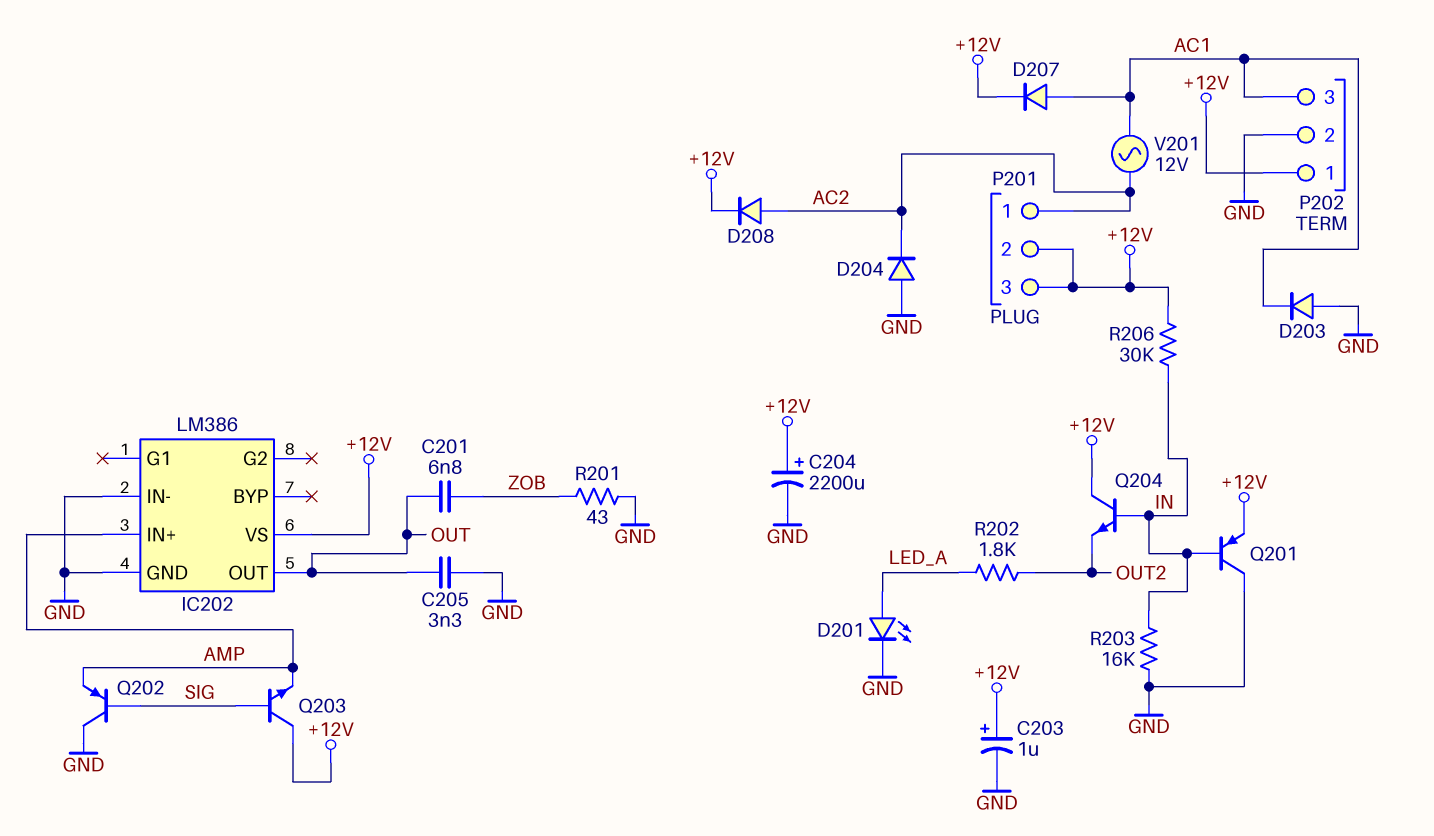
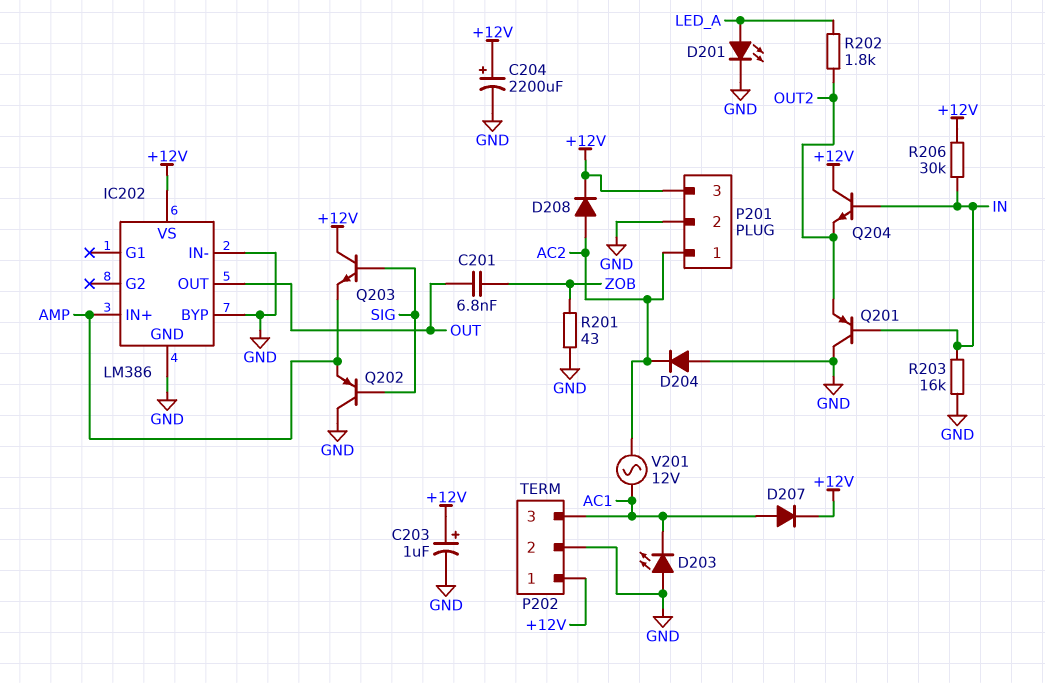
C205: 3.3nF (GND, OUT) -> none
D203: diode (A GND, K AC1) -> LED (A GND, K AC1)
IC202 pin BYP: none -> GND
P201 pin 2: +12V -> GND
Q201: PNP (B IN, C GND, E +12V) -> PNP (B IN, C GND, E OUT2)

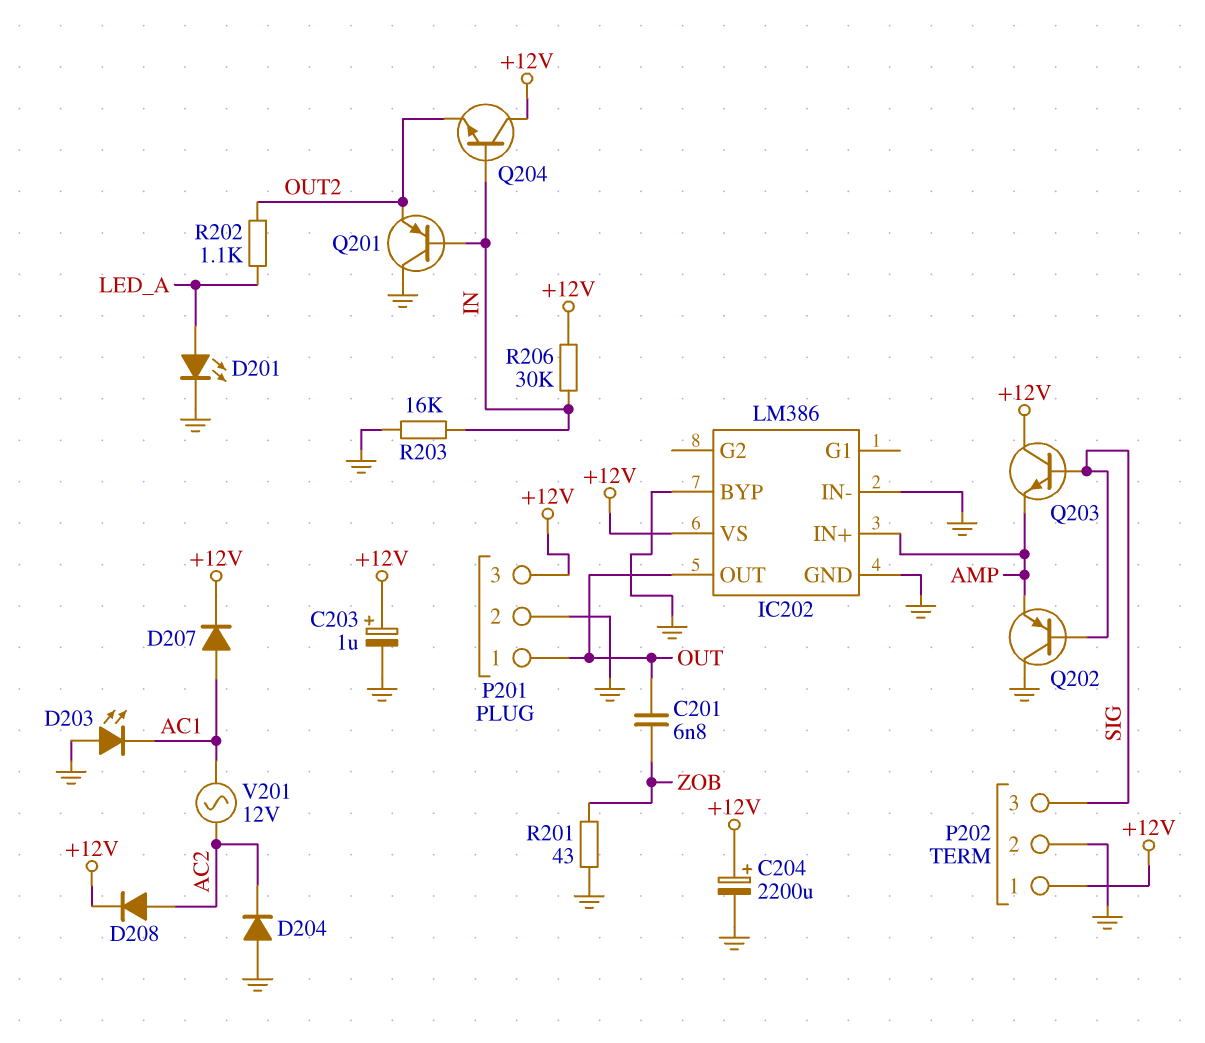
P201 pin 1: AC2 -> OUT
P202 pin 3: AC1 -> SIG
R202: 1.8k (LED_A, OUT2) -> 1.1k (LED_A, OUT2)

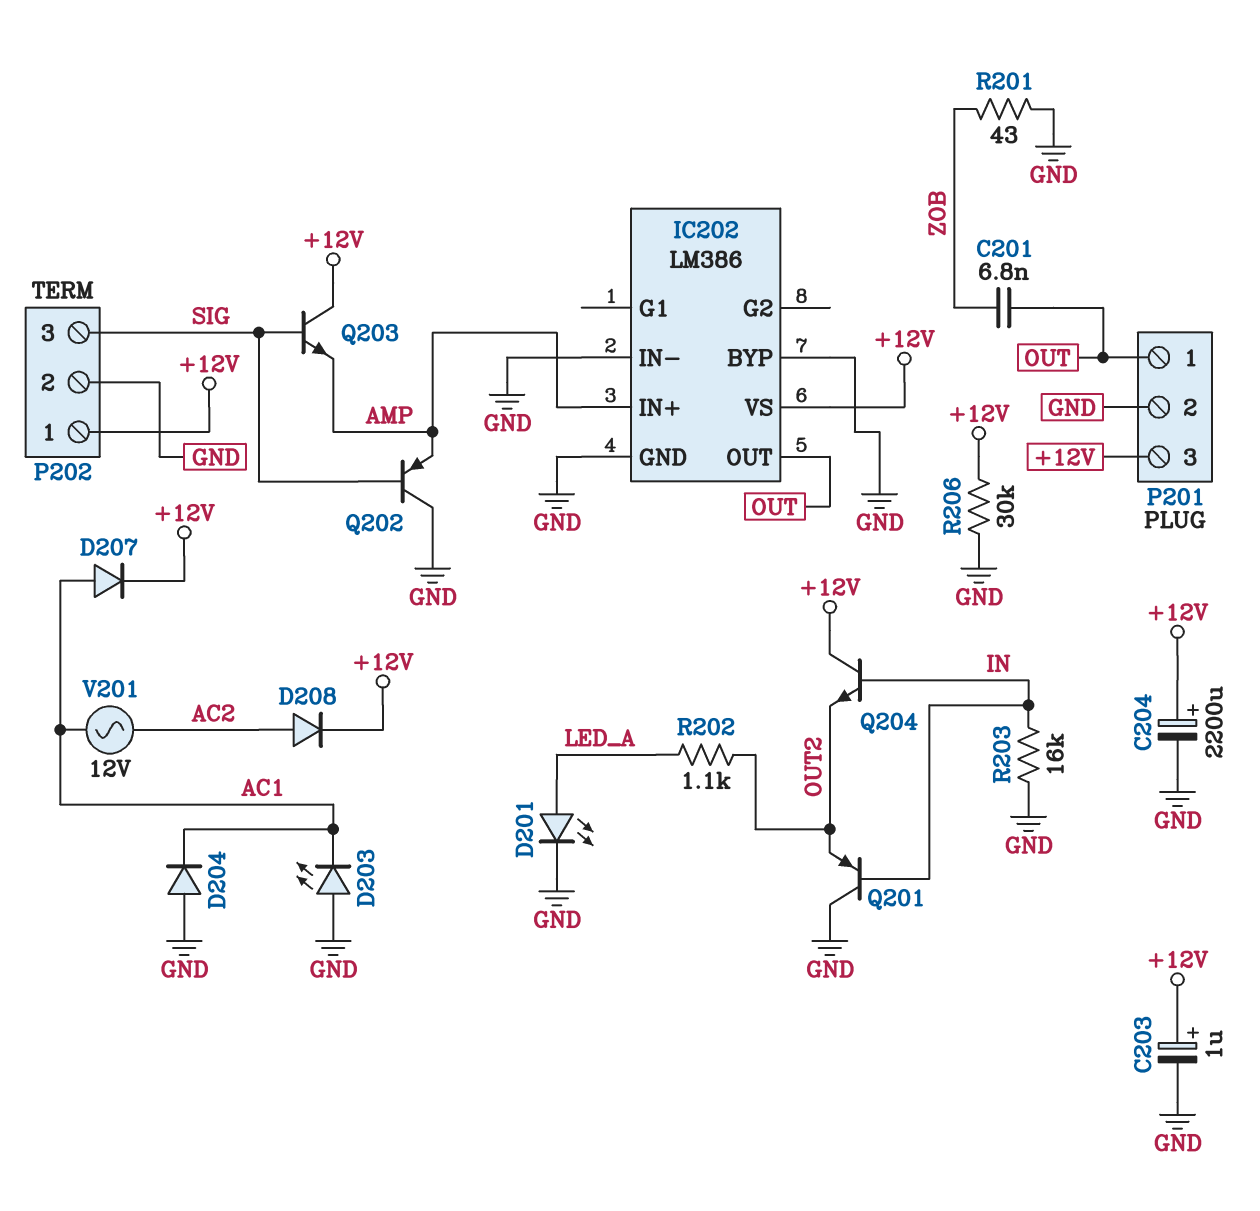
D204: diode (A GND, K AC2) -> diode (A GND, K AC1)
R206: 30k (+12V, IN) -> 30k (+12V, GND)

